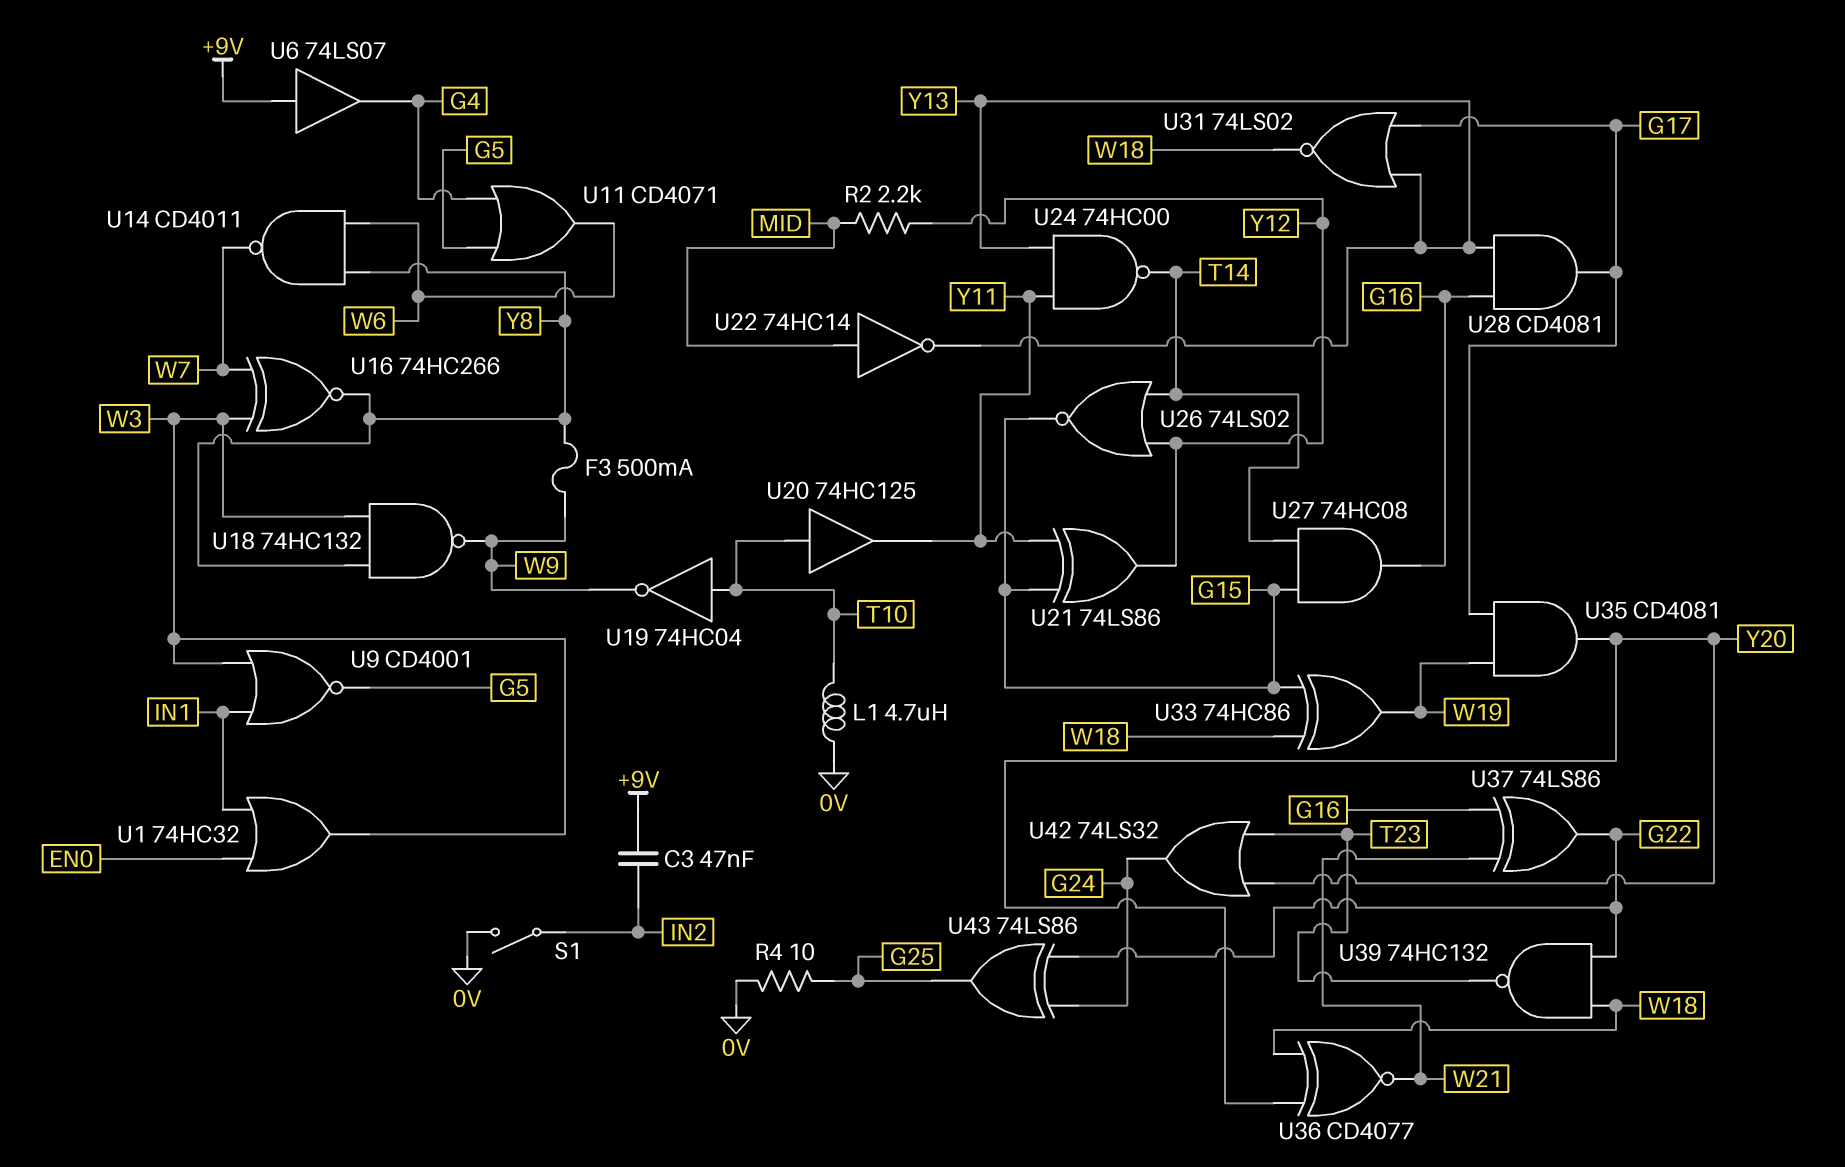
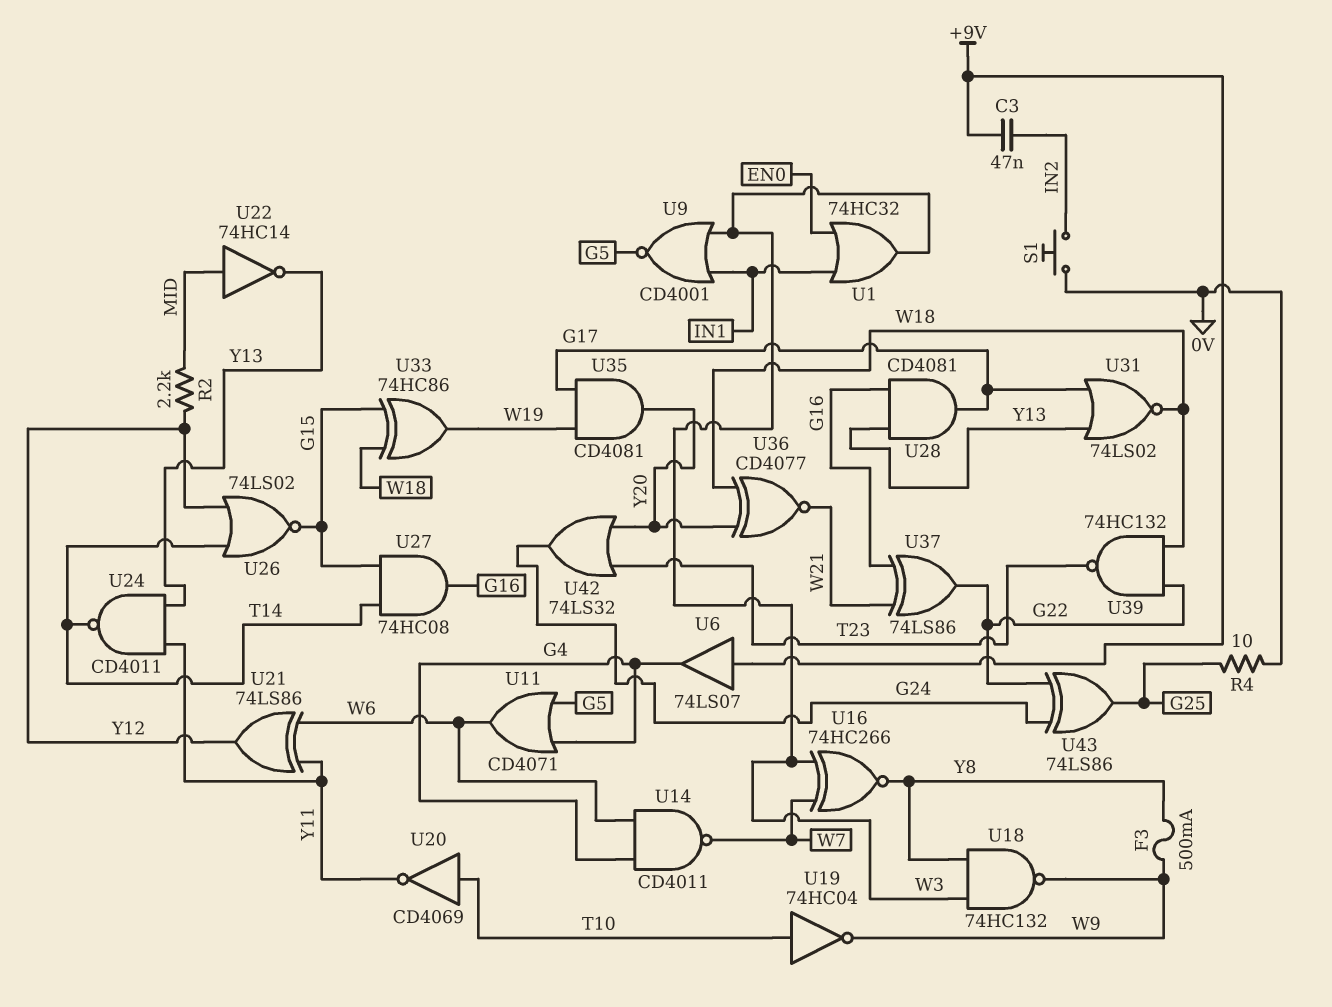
L1: 4.7uH (0V, T10) -> none
S1: switch (0V, IN2) -> button (0V, IN2)
U14: NAND CD4011 (in W6, in Y8, out W7) -> NAND CD4011 (in G4, in W6, out W7)
U20: buffer 74HC125 (in T10, out Y11) -> NOT CD4069 (in T10, out Y11)
U21: XOR 74LS86 (in G15, in Y11, out Y12) -> XOR 74LS86 (in W6, in Y11, out Y12)
U24: NAND 74HC00 (in Y11, in Y13, out T14) -> NAND CD4011 (in Y11, in Y13, out T14)

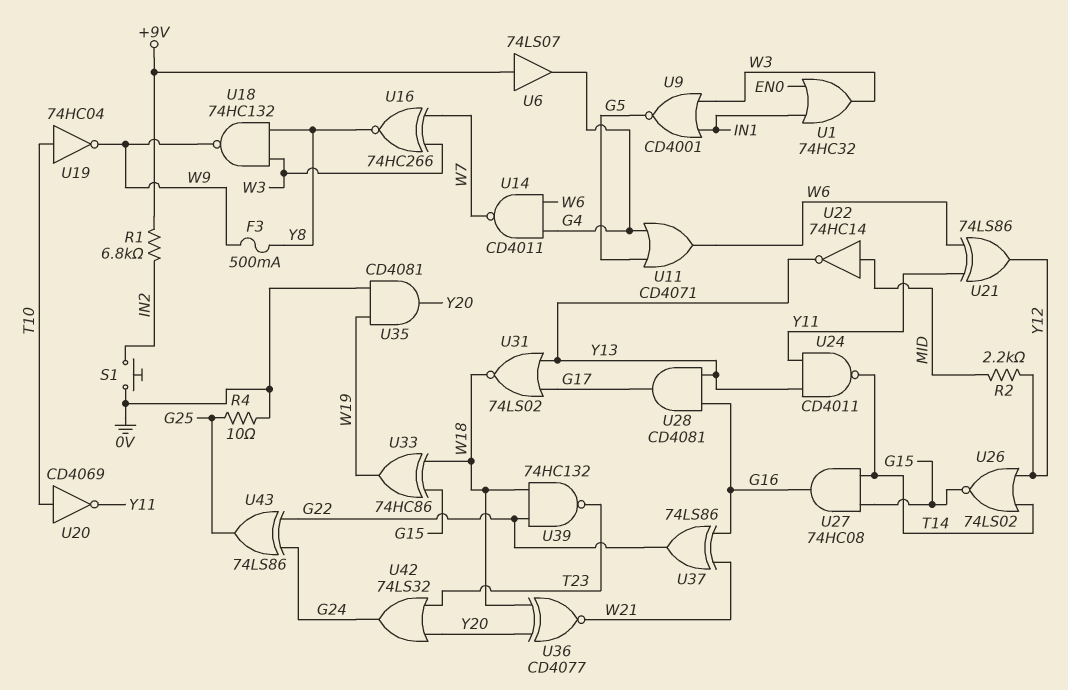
C3: 47nF (+9V, IN2) -> none
R1: none -> 6.8k (+9V, IN2)
U35: AND CD4081 (in G17, in W19, out Y20) -> AND CD4081 (in 0V, in W19, out Y20)

